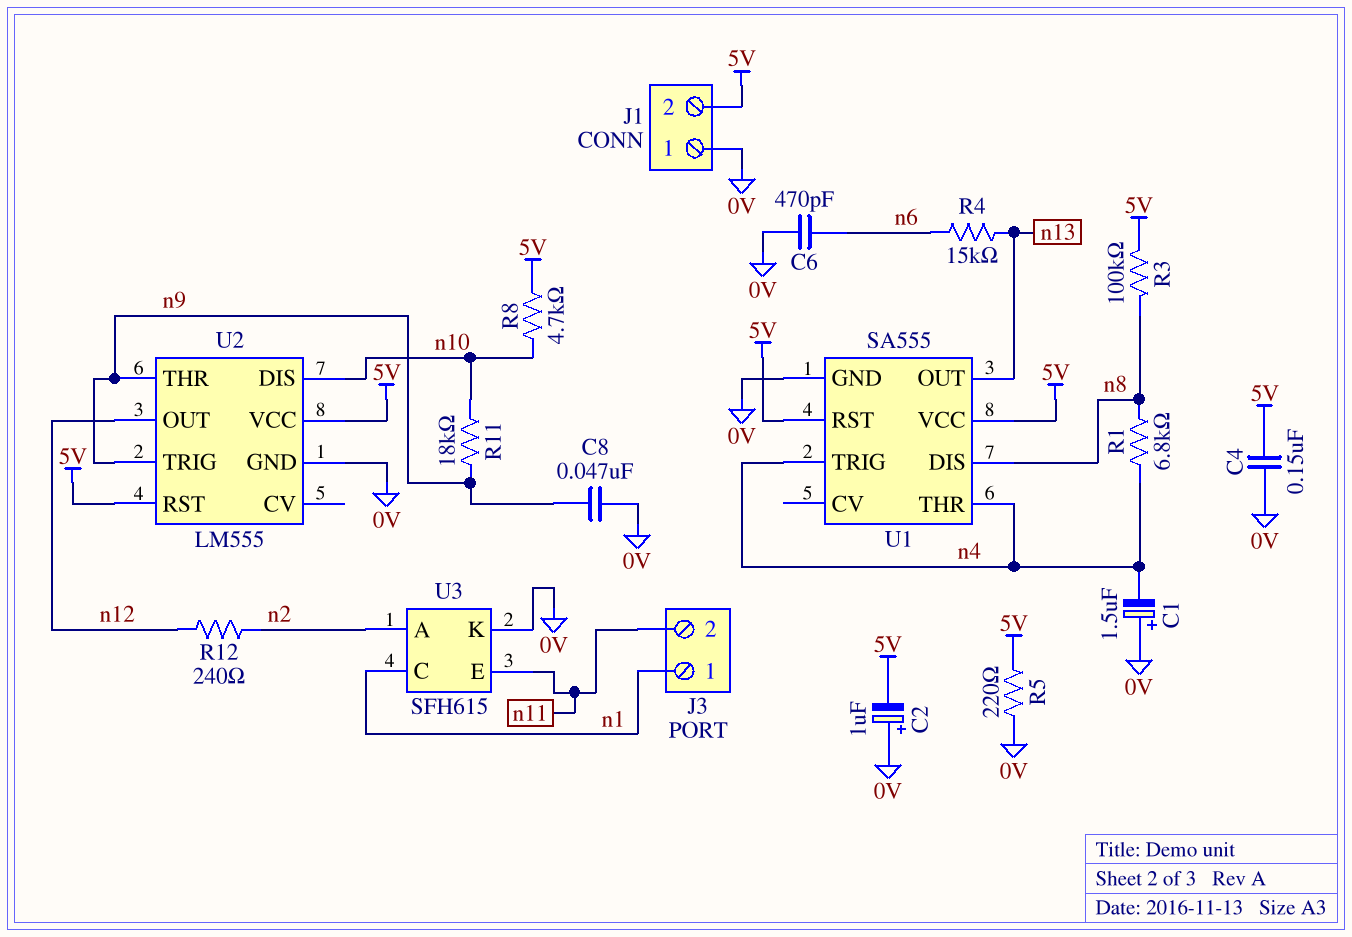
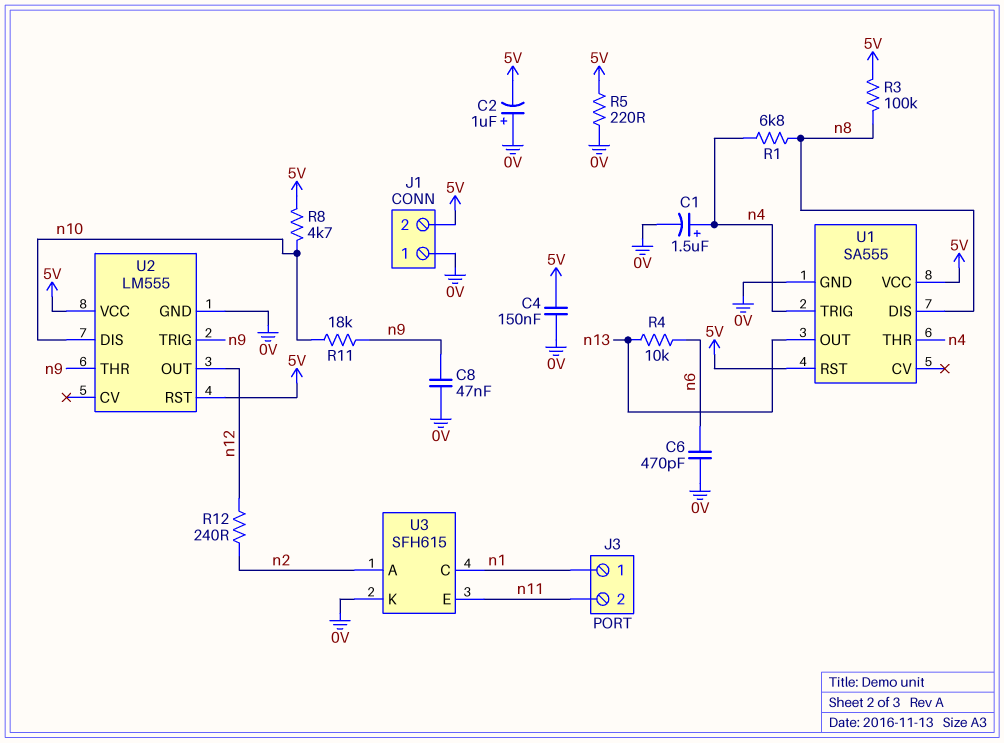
C1: 1.5uF (plus 0V, minus n4) -> 1.5uF (plus n4, minus 0V)
R4: 15k (n6, n13) -> 10k (n6, n13)

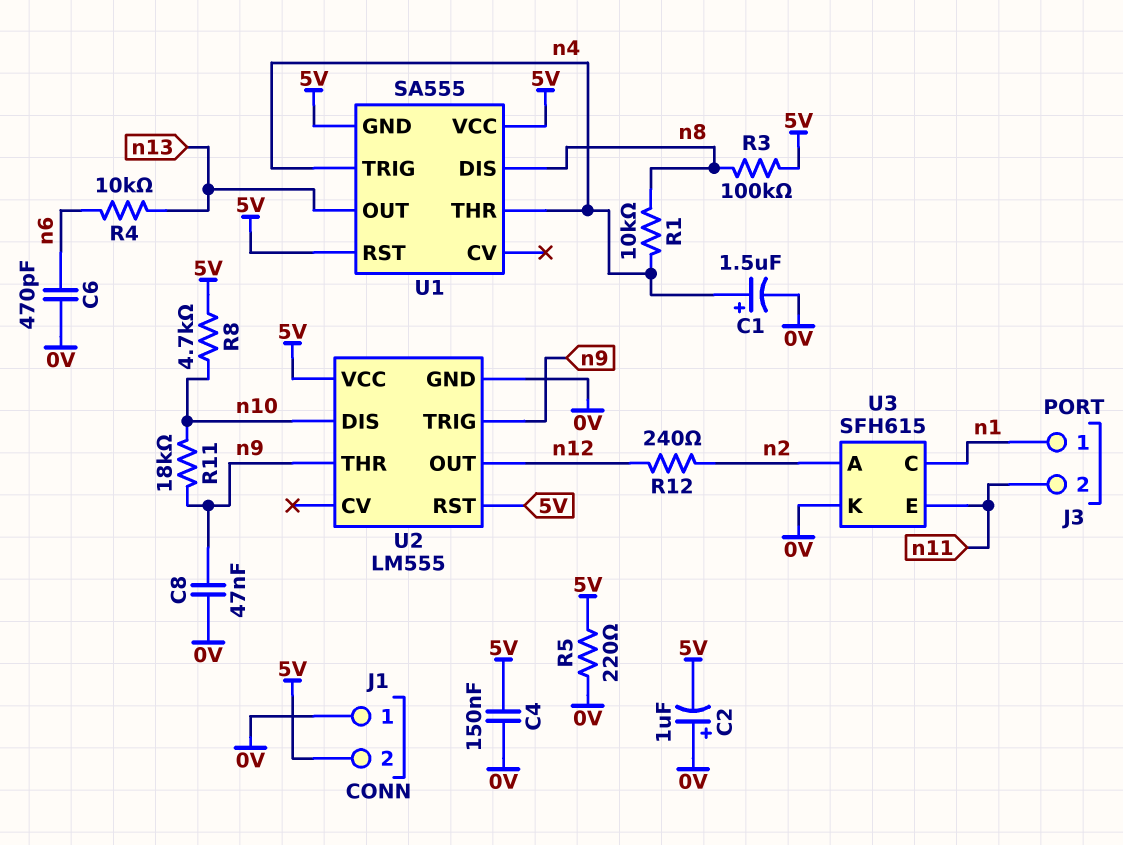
R1: 6.8k (n4, n8) -> 10k (n4, n8)
U1 pin GND: 0V -> 5V

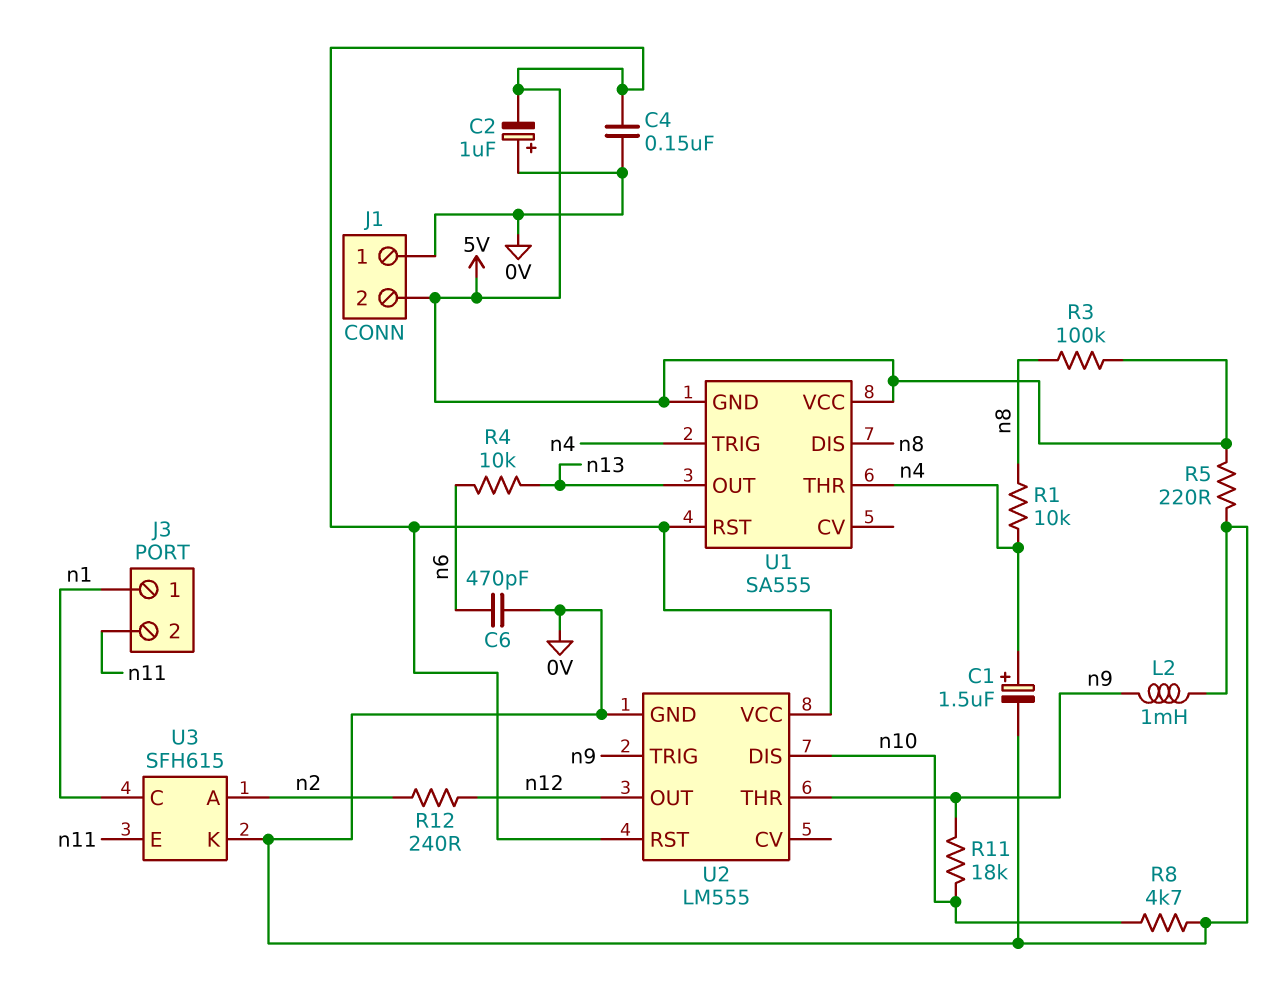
C8: 47nF (0V, n9) -> none
L2: none -> 1mH (0V, n9)
R8: 4.7k (5V, n10) -> 4.7k (0V, n10)

